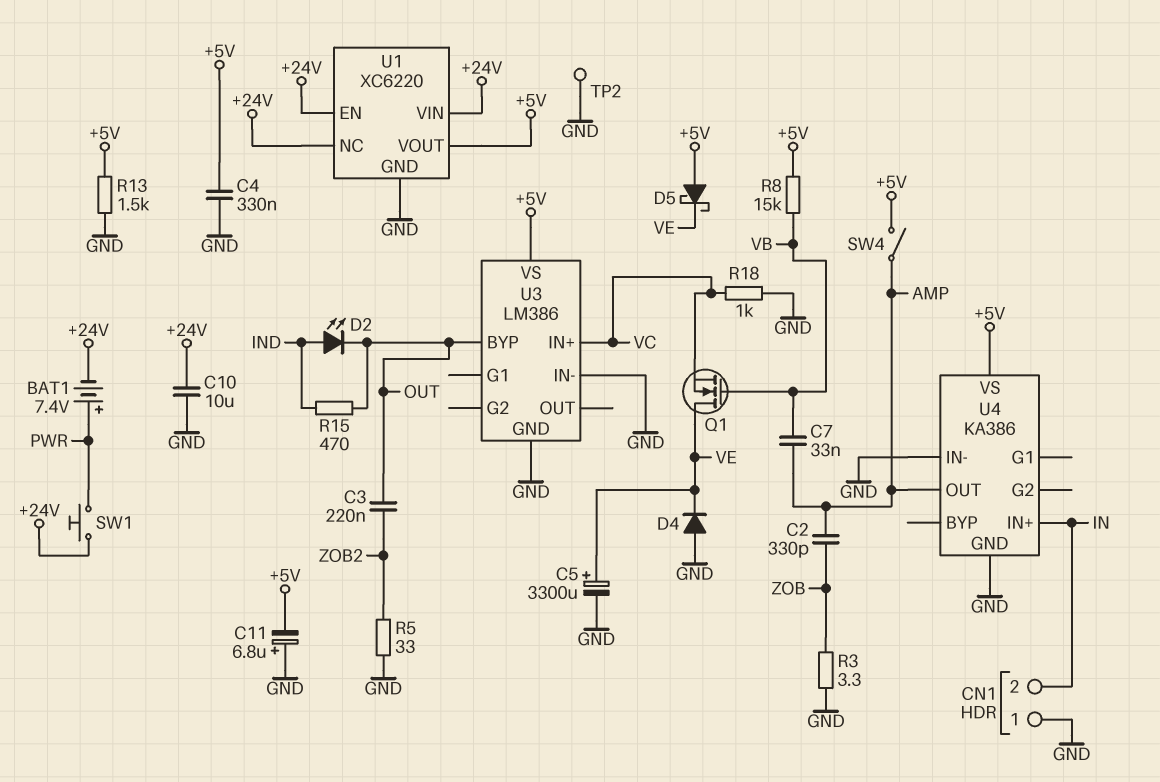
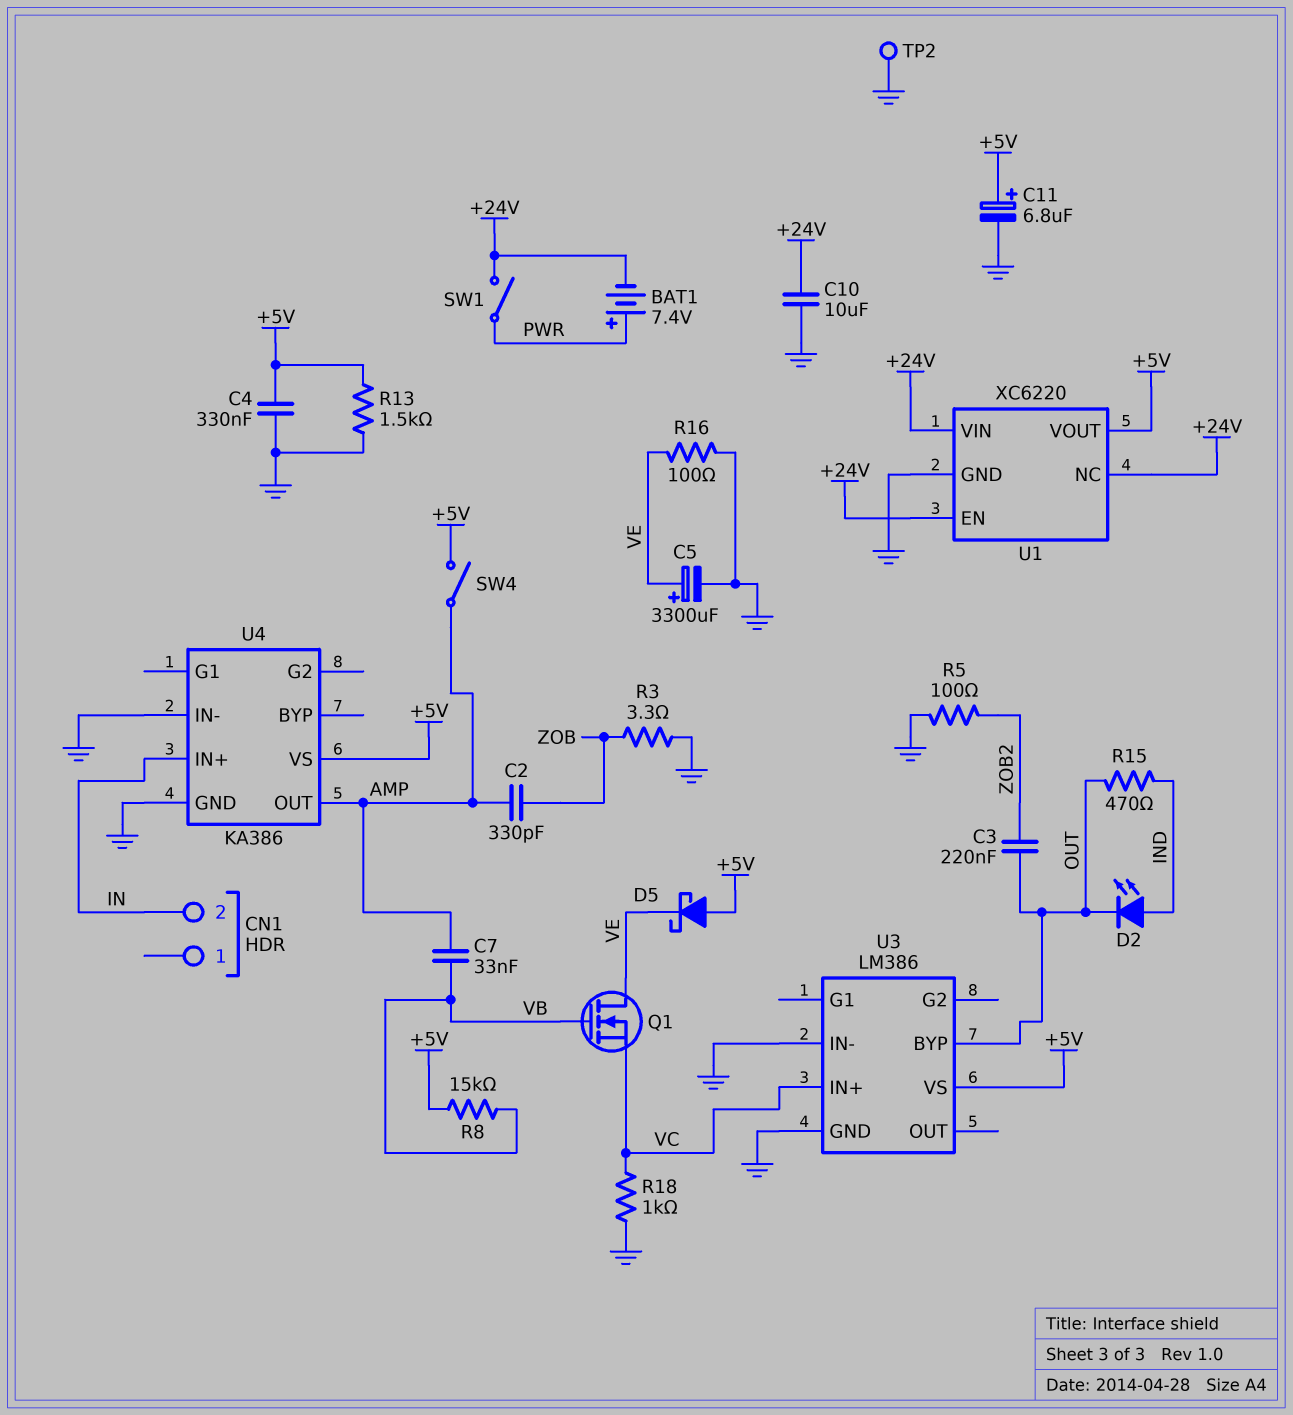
C11: 6.8uF (plus GND, minus +5V) -> 6.8uF (plus +5V, minus GND)
CN1 pin 1: GND -> none
D4: diode (A GND, K VE) -> none
R5: 33 (GND, ZOB2) -> 100 (GND, ZOB2)
R16: none -> 100 (GND, VE)
SW1: button (+24V, PWR) -> switch (+24V, PWR)

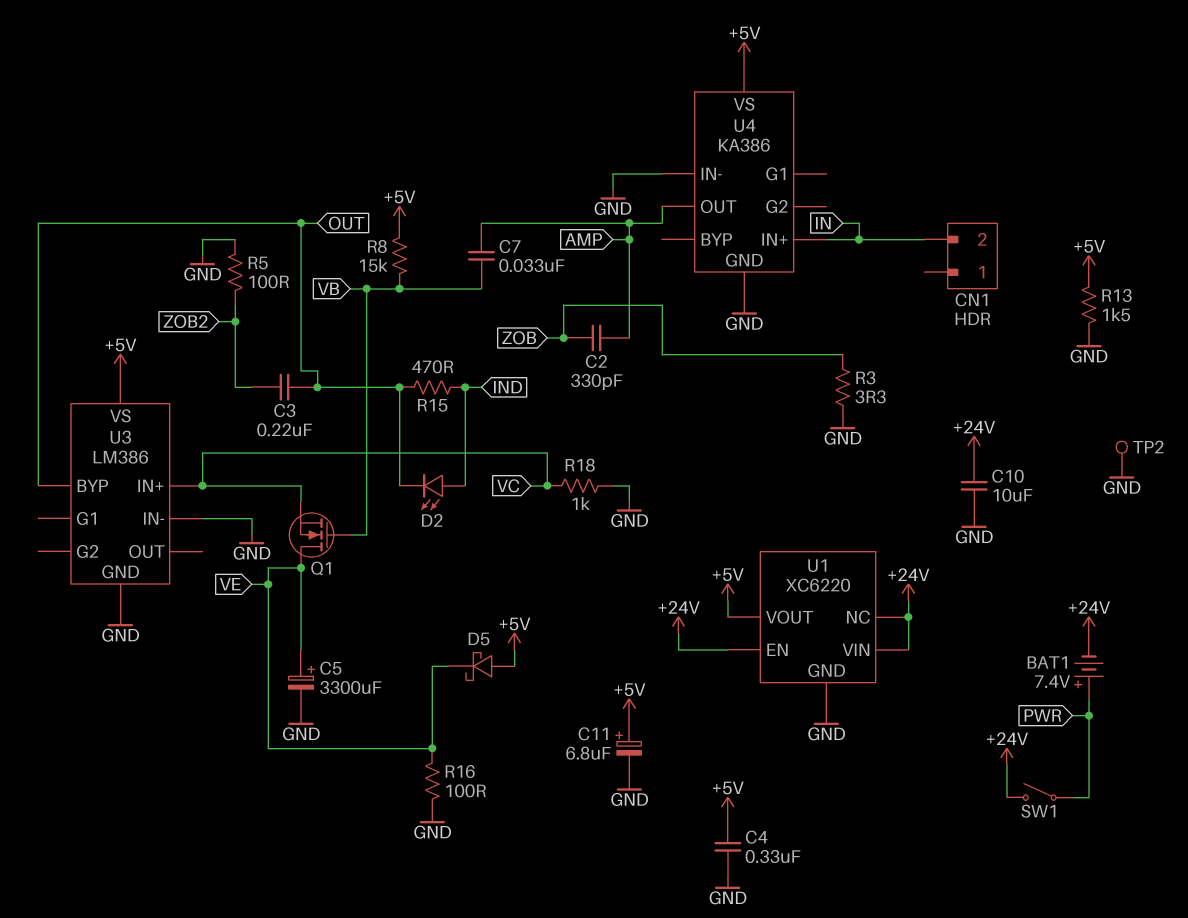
SW4: switch (+5V, AMP) -> none

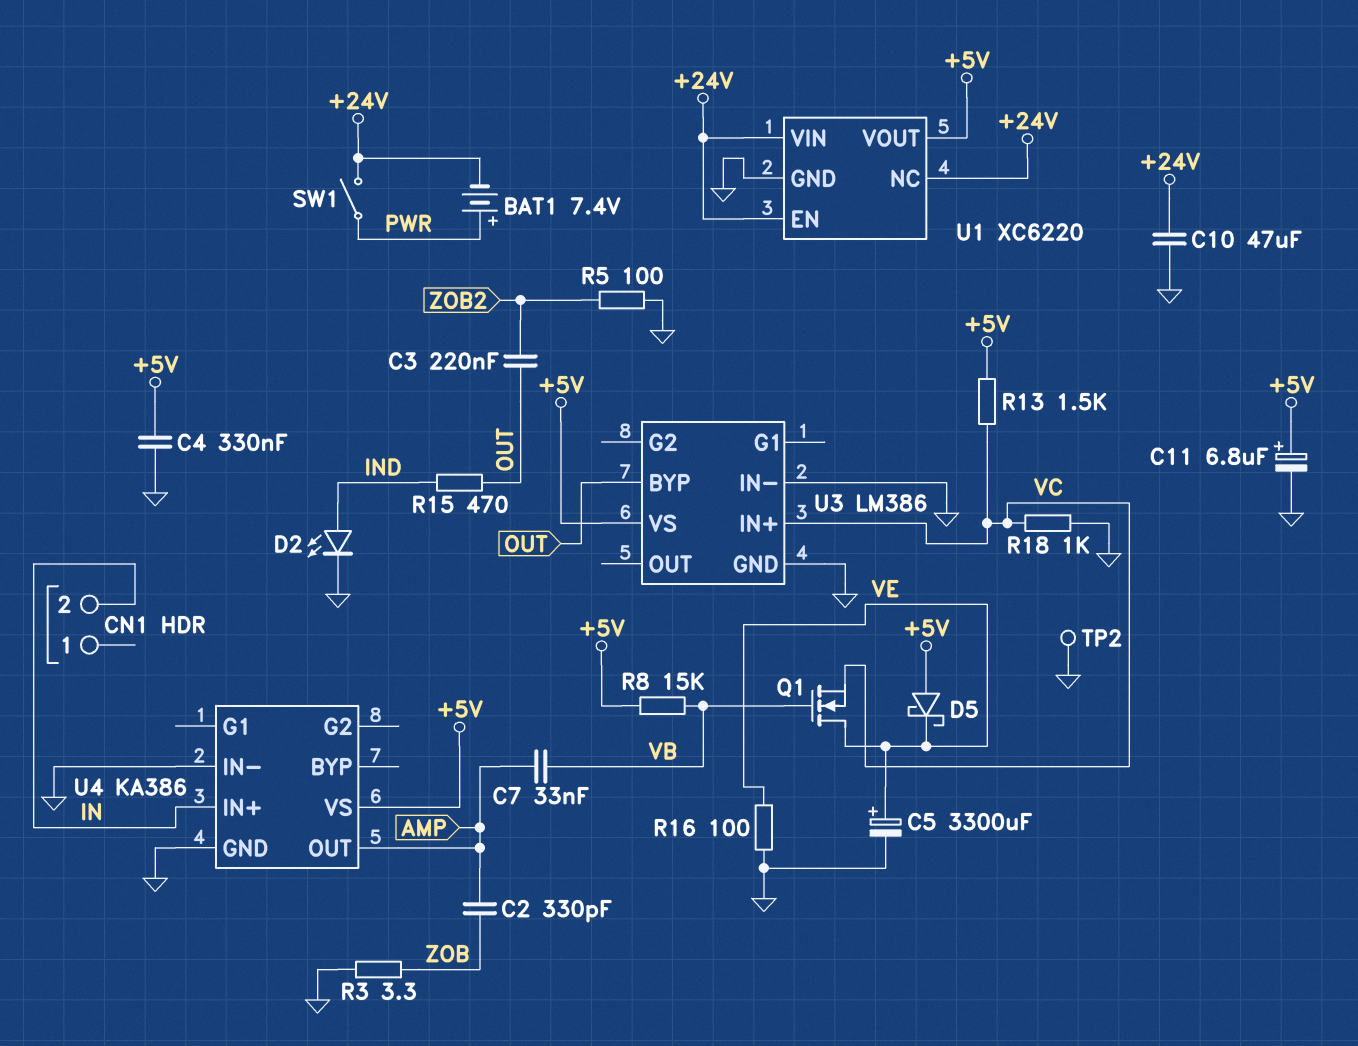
C10: 10uF (+24V, GND) -> 47uF (+24V, GND)
D2: LED (A IND, K OUT) -> LED (A IND, K GND)
R13: 1.5k (+5V, GND) -> 1.5k (+5V, VC)

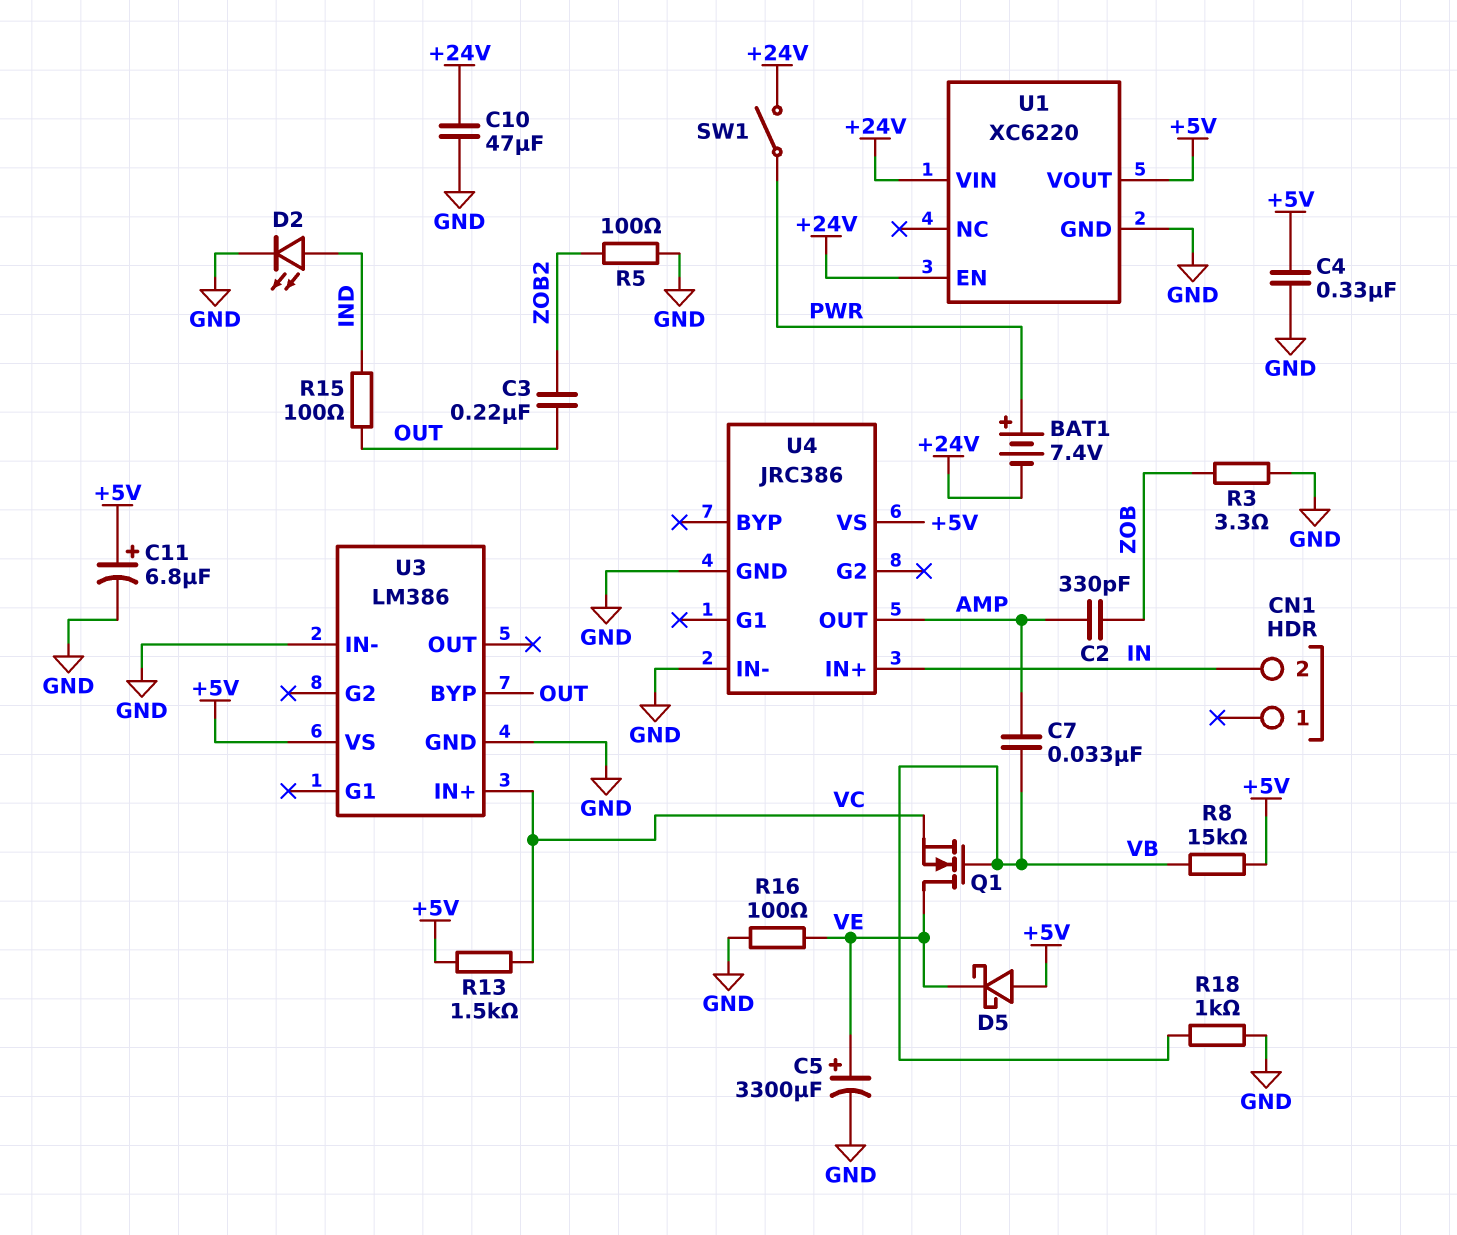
R15: 470 (IND, OUT) -> 100 (IND, OUT)
R18: 1k (GND, VC) -> 1k (GND, VB)
TP2: test point (GND) -> none
U1 pin NC: +24V -> none
U4: KA386 -> JRC386

